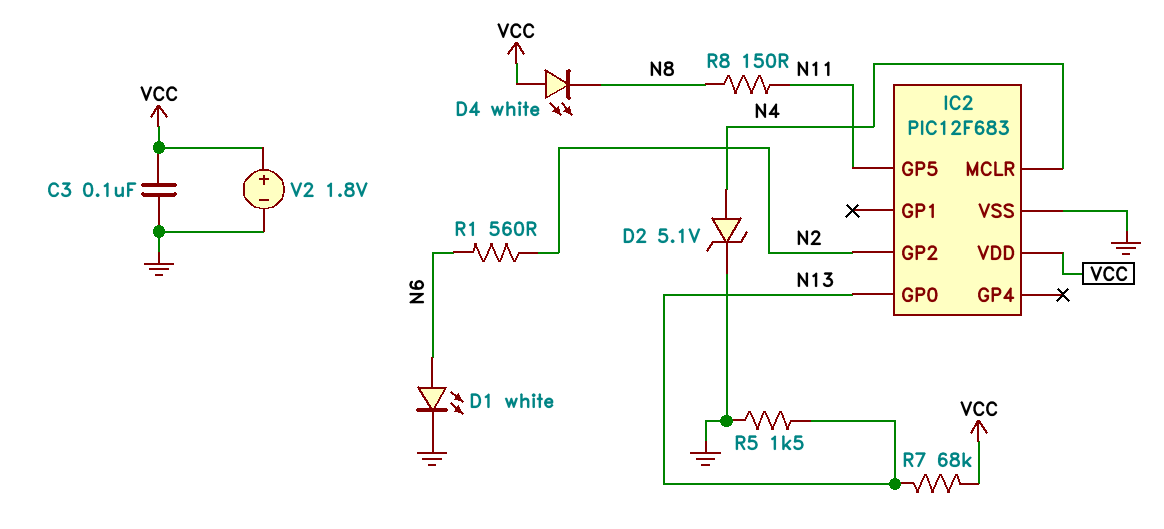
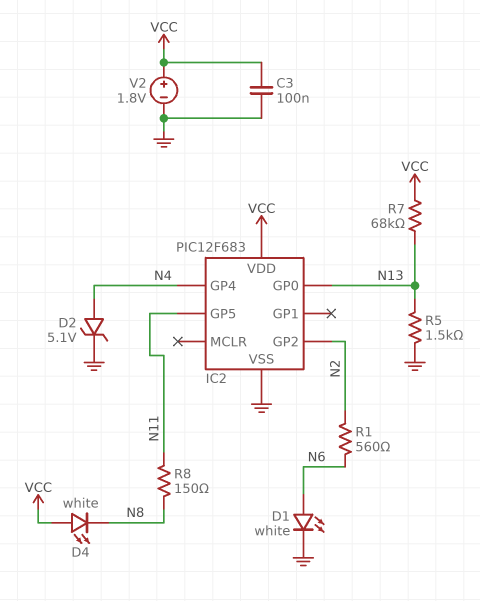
IC2 pin GP4: none -> N4
IC2 pin MCLR: N4 -> none

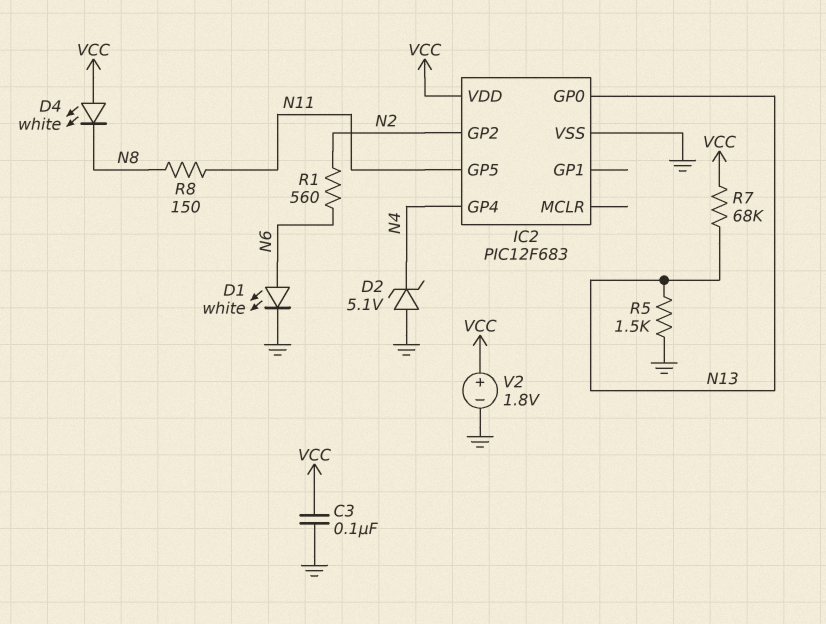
D2: zener 5.1V (A N4, K GND) -> zener 5.1V (A GND, K N4)

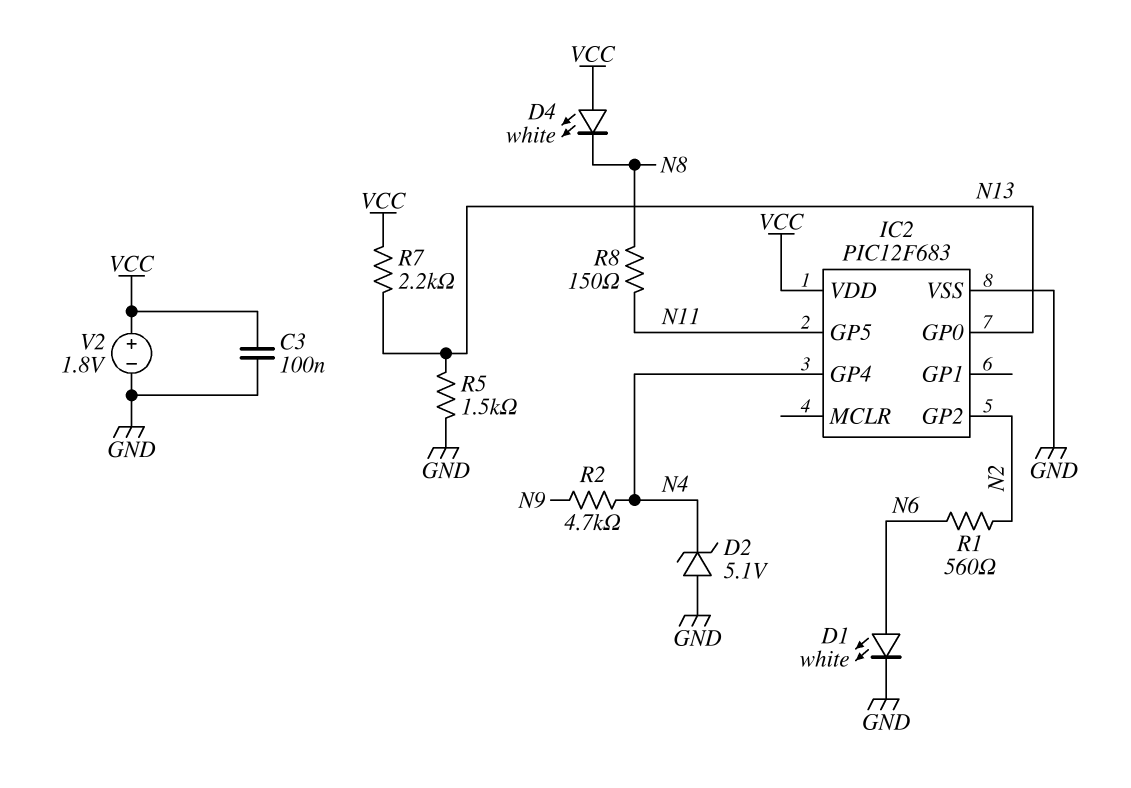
R2: none -> 4.7k (N4, N9)
R7: 68k (N13, VCC) -> 2.2k (N13, VCC)

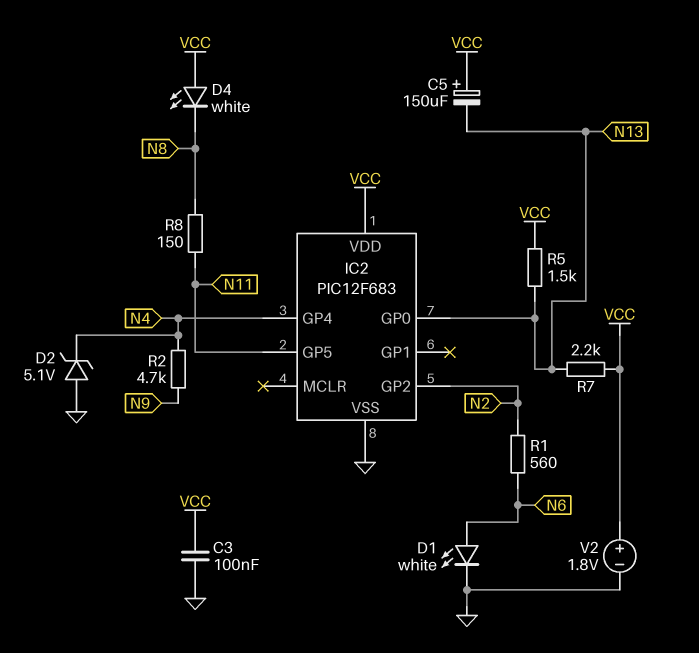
C5: none -> 150uF (plus VCC, minus N13)
R5: 1.5k (GND, N13) -> 1.5k (N13, VCC)

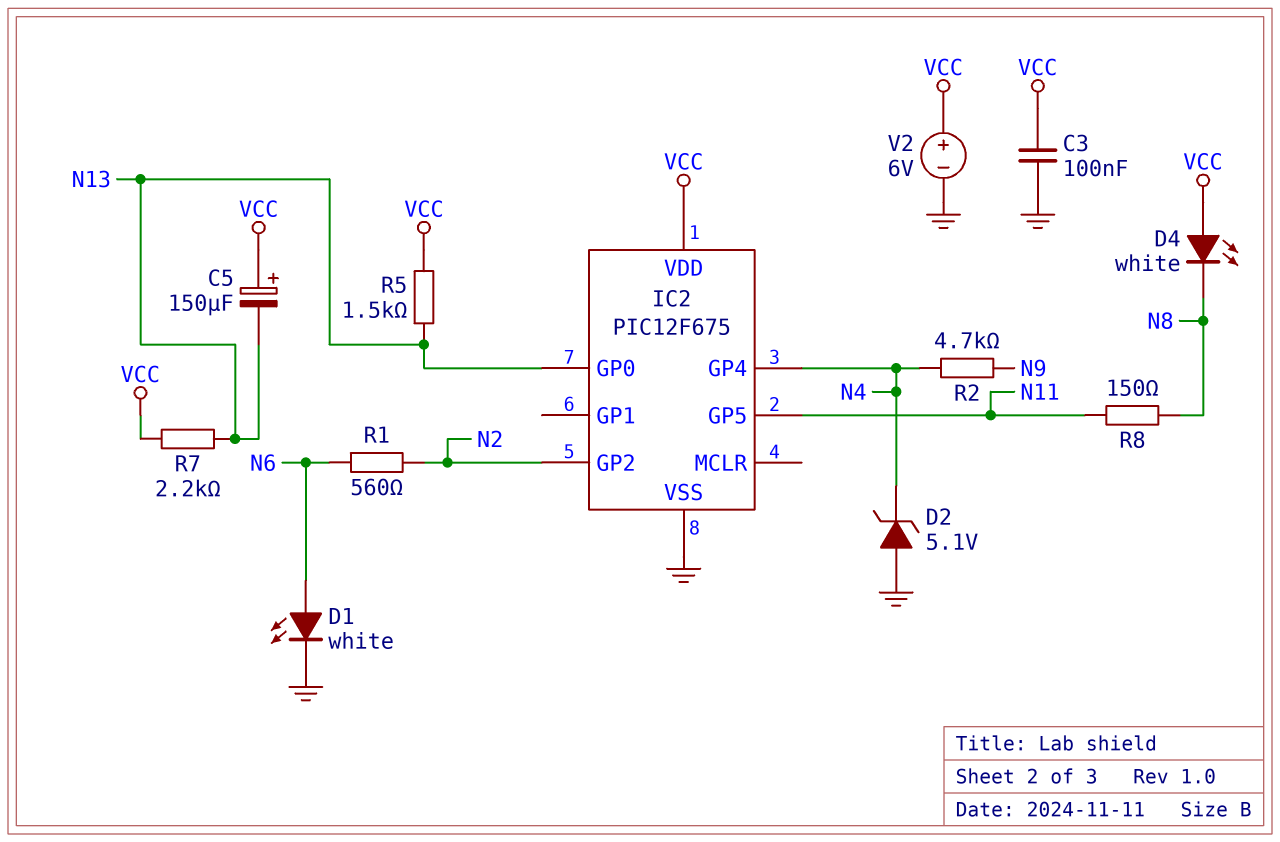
IC2: PIC12F683 -> PIC12F675
V2: 1.8V (plus VCC, minus GND) -> 6V (plus VCC, minus GND)

